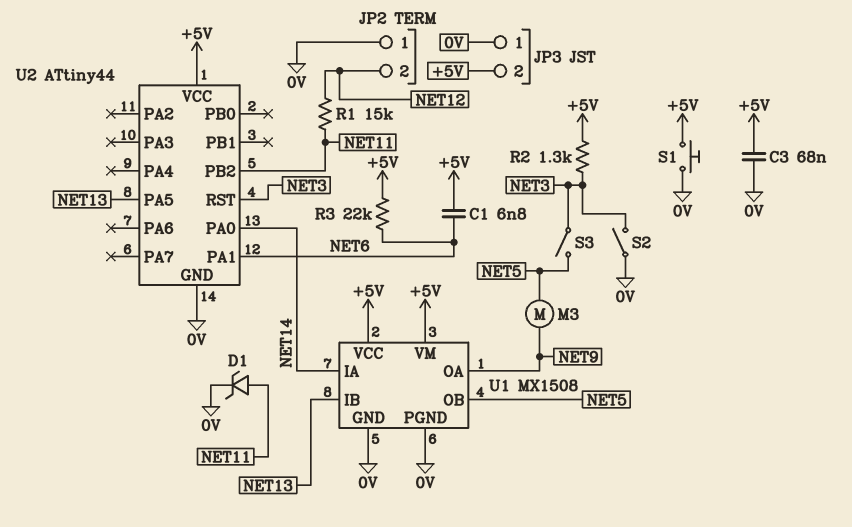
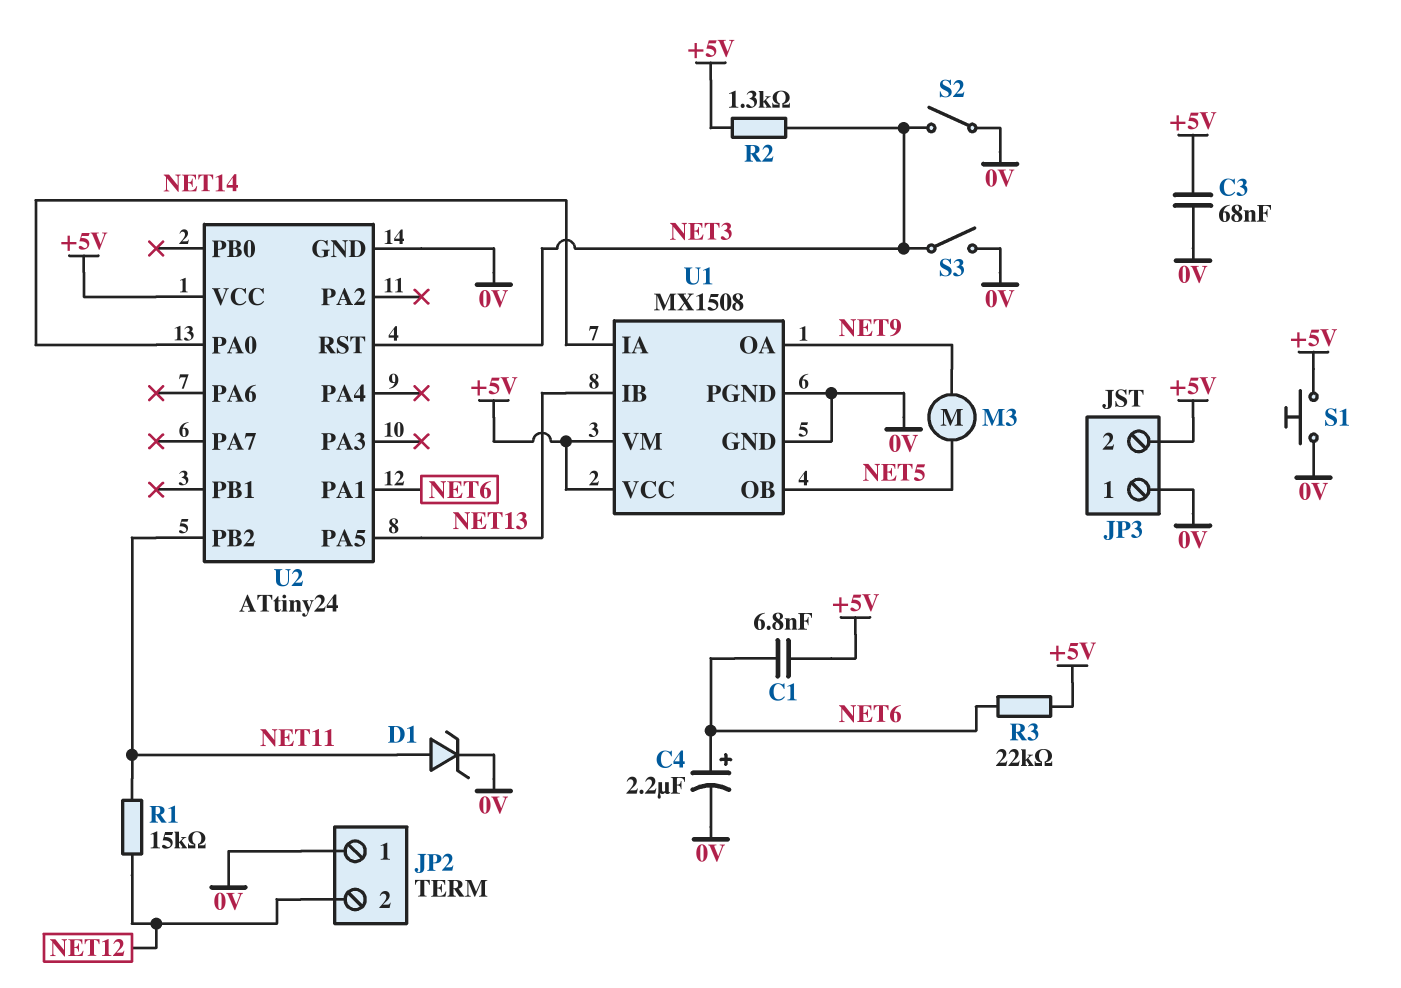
C4: none -> 2.2uF (plus NET6, minus 0V)
S3: switch (NET3, NET5) -> switch (0V, NET3)
U2: ATtiny44 -> ATtiny24

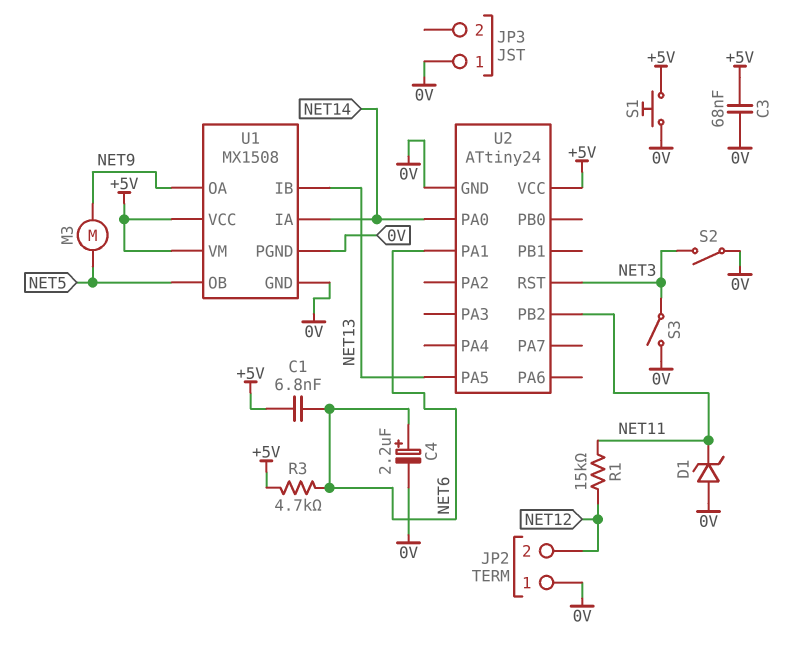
D1: zener (A NET11, K 0V) -> zener (A 0V, K NET11)
JP3 pin 2: +5V -> none
R2: 1.3k (+5V, NET3) -> none
R3: 22k (+5V, NET6) -> 4.7k (+5V, NET6)

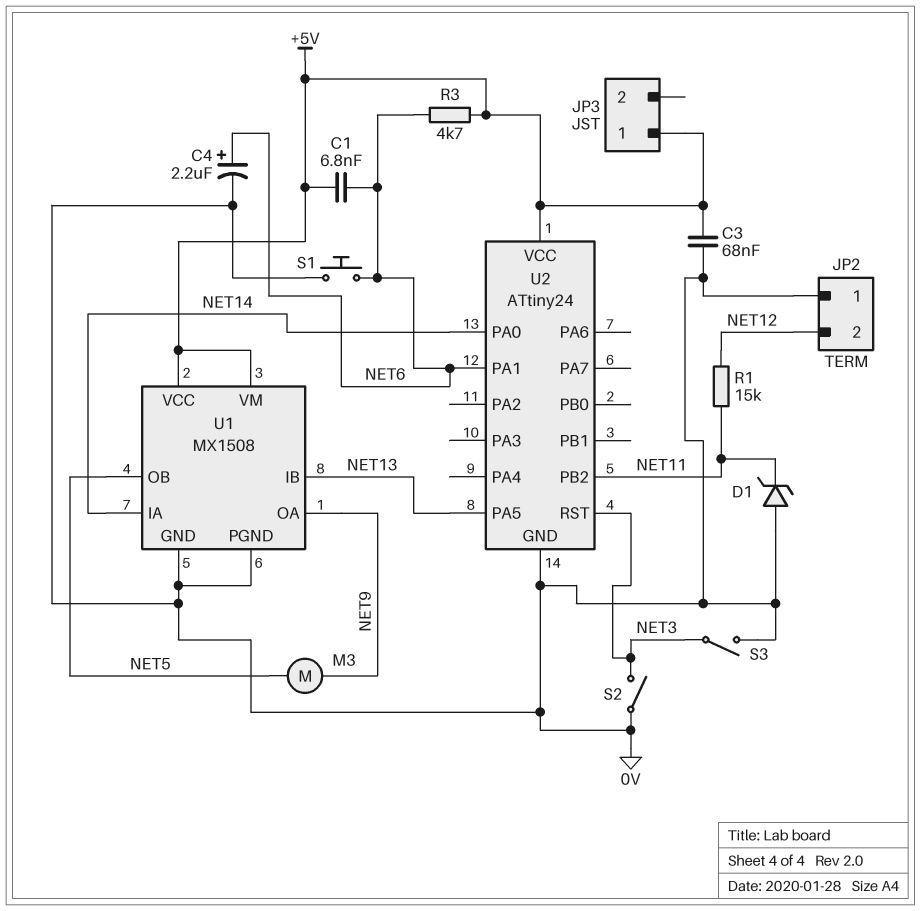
JP3 pin 1: 0V -> +5V
S1: button (+5V, 0V) -> button (0V, NET6)

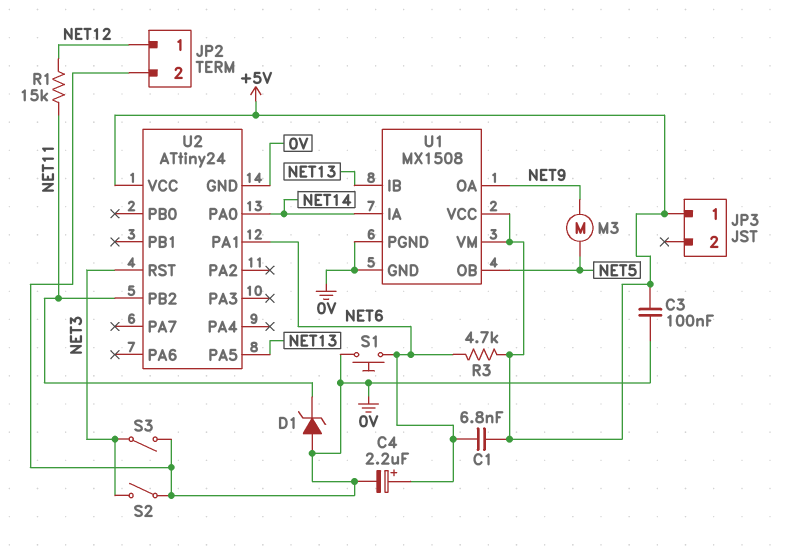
C3: 68nF (+5V, 0V) -> 100nF (+5V, 0V)
JP2 pin 1: 0V -> NET12
JP2 pin 2: NET12 -> 0V

